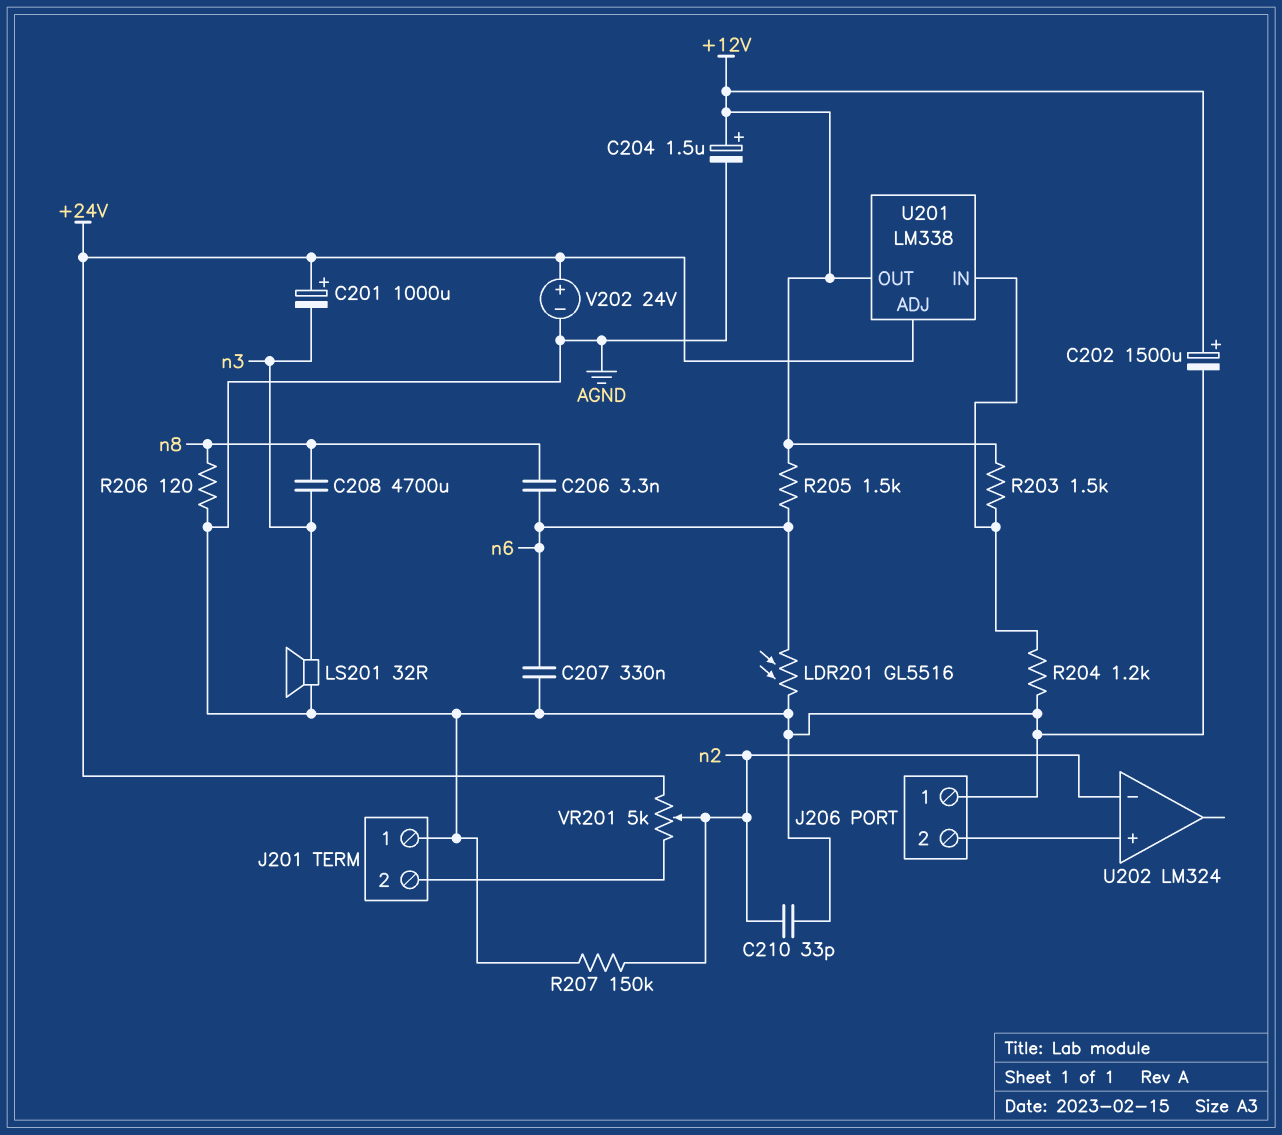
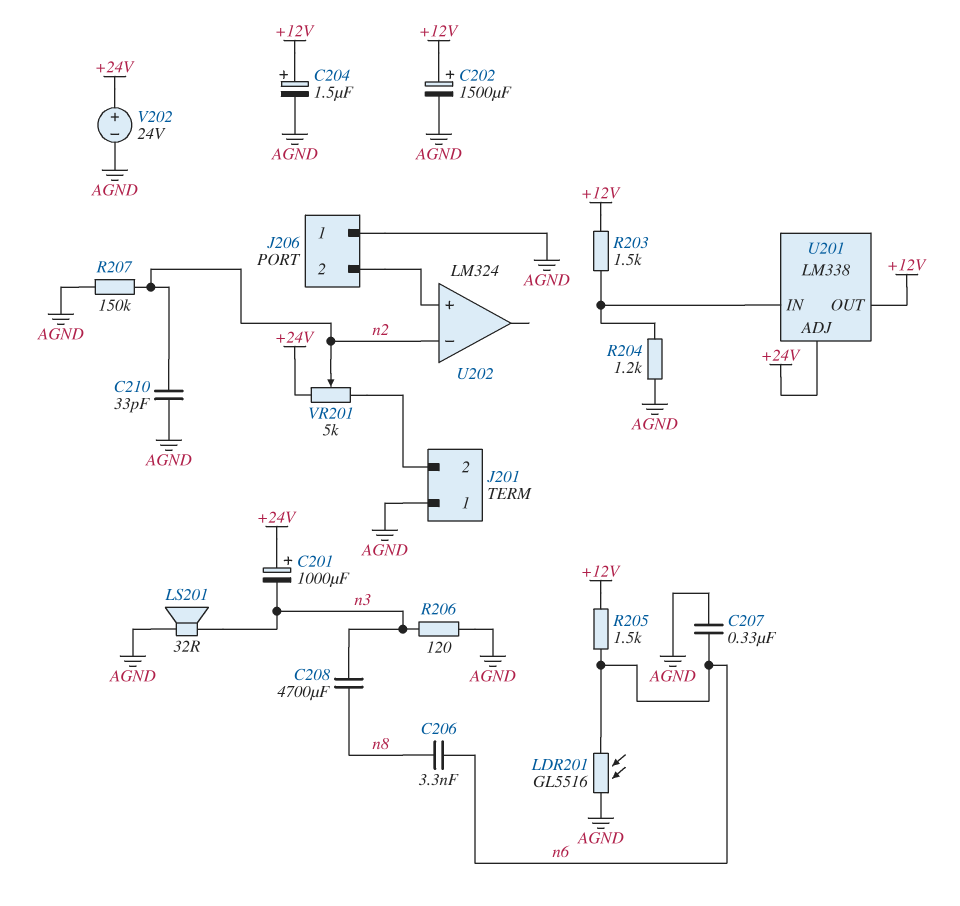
R206: 120 (AGND, n8) -> 120 (AGND, n3)

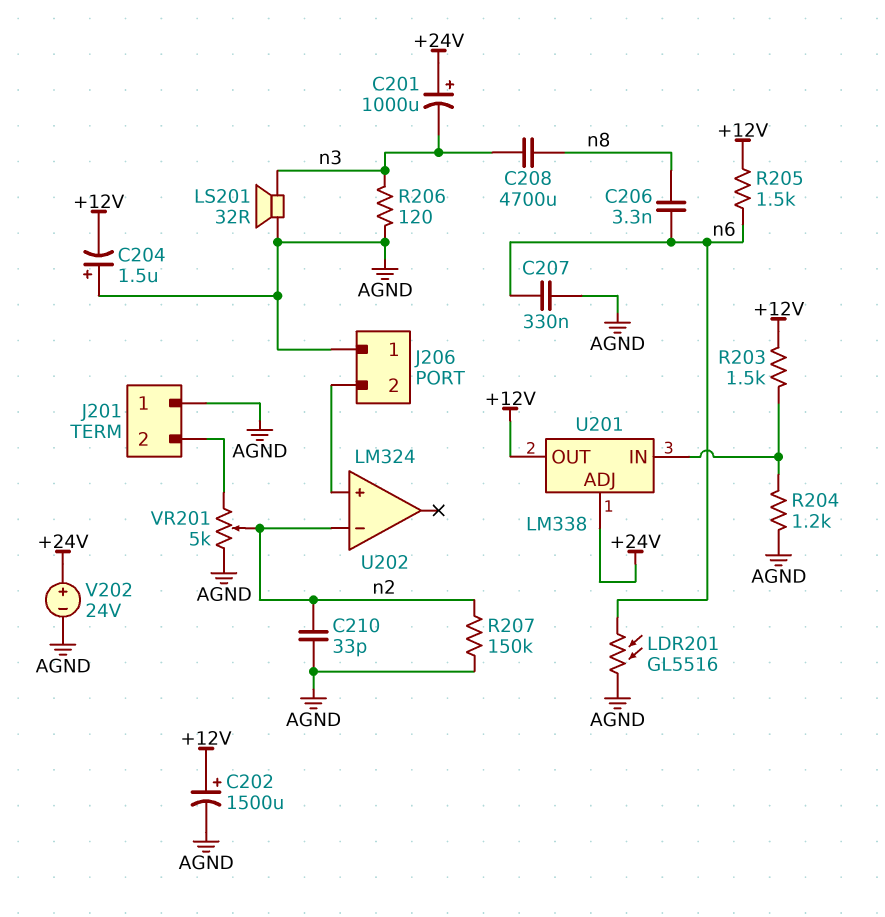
C204: 1.5uF (plus +12V, minus AGND) -> 1.5uF (plus AGND, minus +12V)
VR201: 5k (+24V, J201/2, wiper n2) -> 5k (AGND, J201/2, wiper n2)

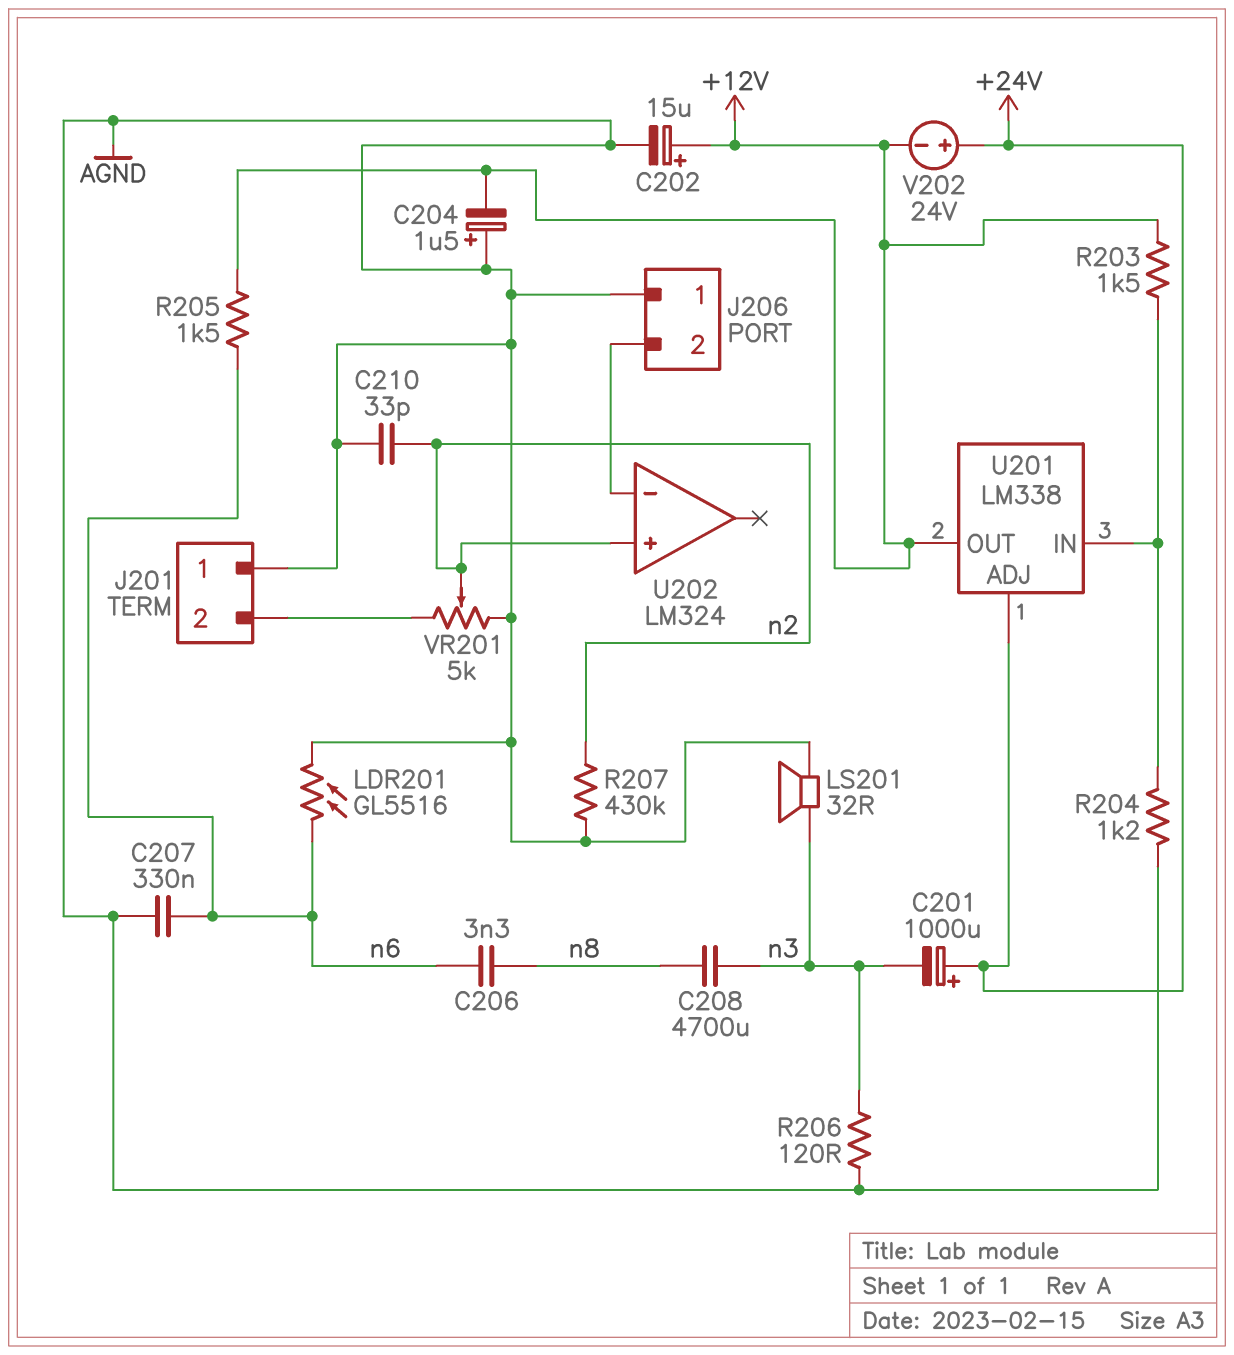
C202: 1500uF (plus +12V, minus AGND) -> 15uF (plus +12V, minus AGND)
R207: 150k (AGND, n2) -> 430k (AGND, n2)
U202 pin in+: J206/2 -> n2
U202 pin in-: n2 -> J206/2
V202: 24V (plus +24V, minus AGND) -> 24V (plus +24V, minus +12V)

